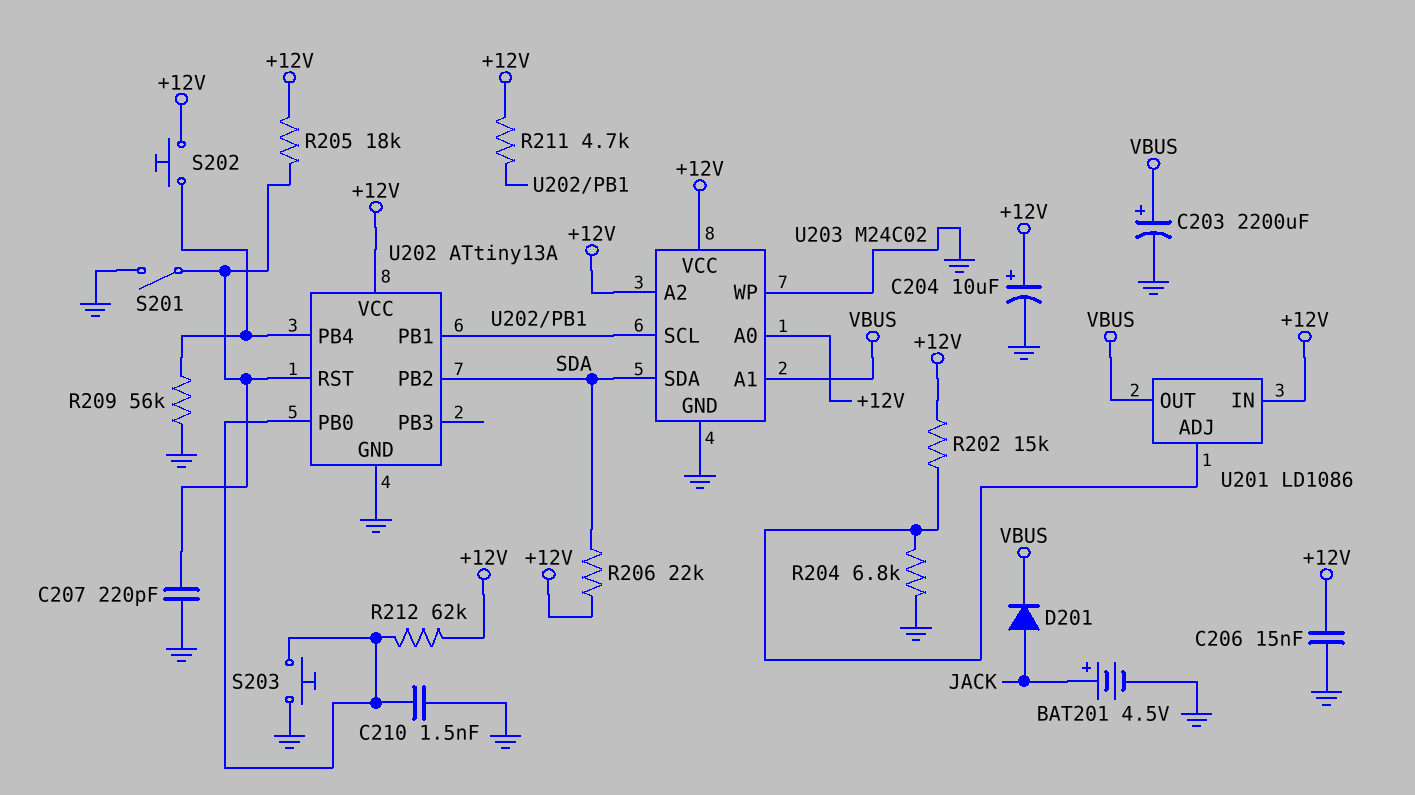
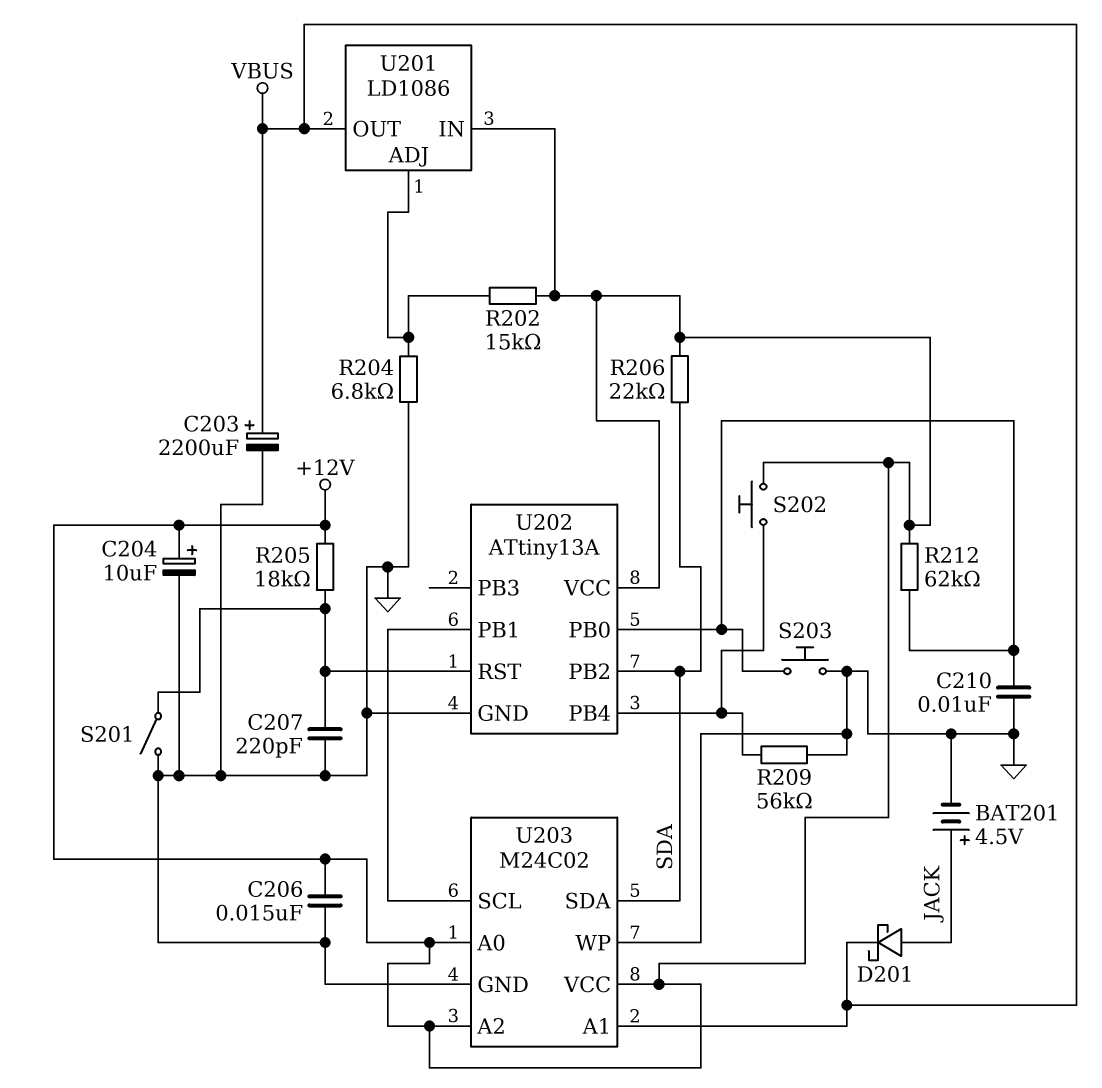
C210: 1.5nF (GND, U202/PB0) -> 10nF (GND, U202/PB0)
D201: diode (A JACK, K VBUS) -> schottky (A JACK, K VBUS)
R211: 4.7k (+12V, U202/PB1) -> none

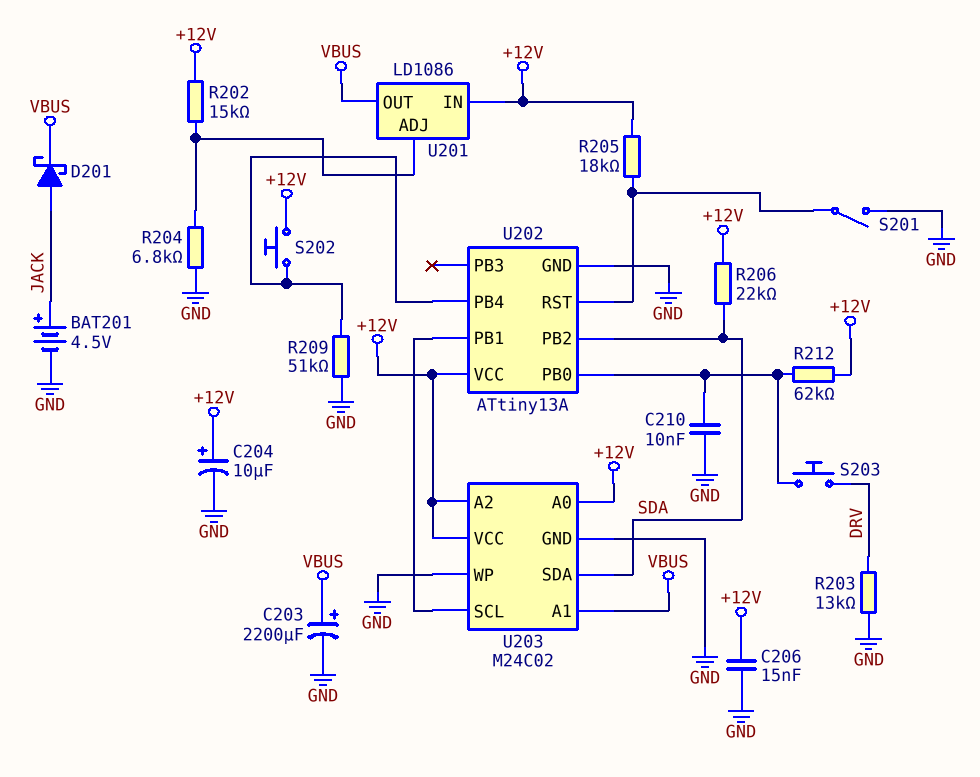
C207: 220pF (GND, U202/RST) -> none
R203: none -> 13k (DRV, GND)
R209: 56k (GND, U202/PB4) -> 51k (GND, U202/PB4)
S203: button (GND, U202/PB0) -> button (DRV, U202/PB0)

